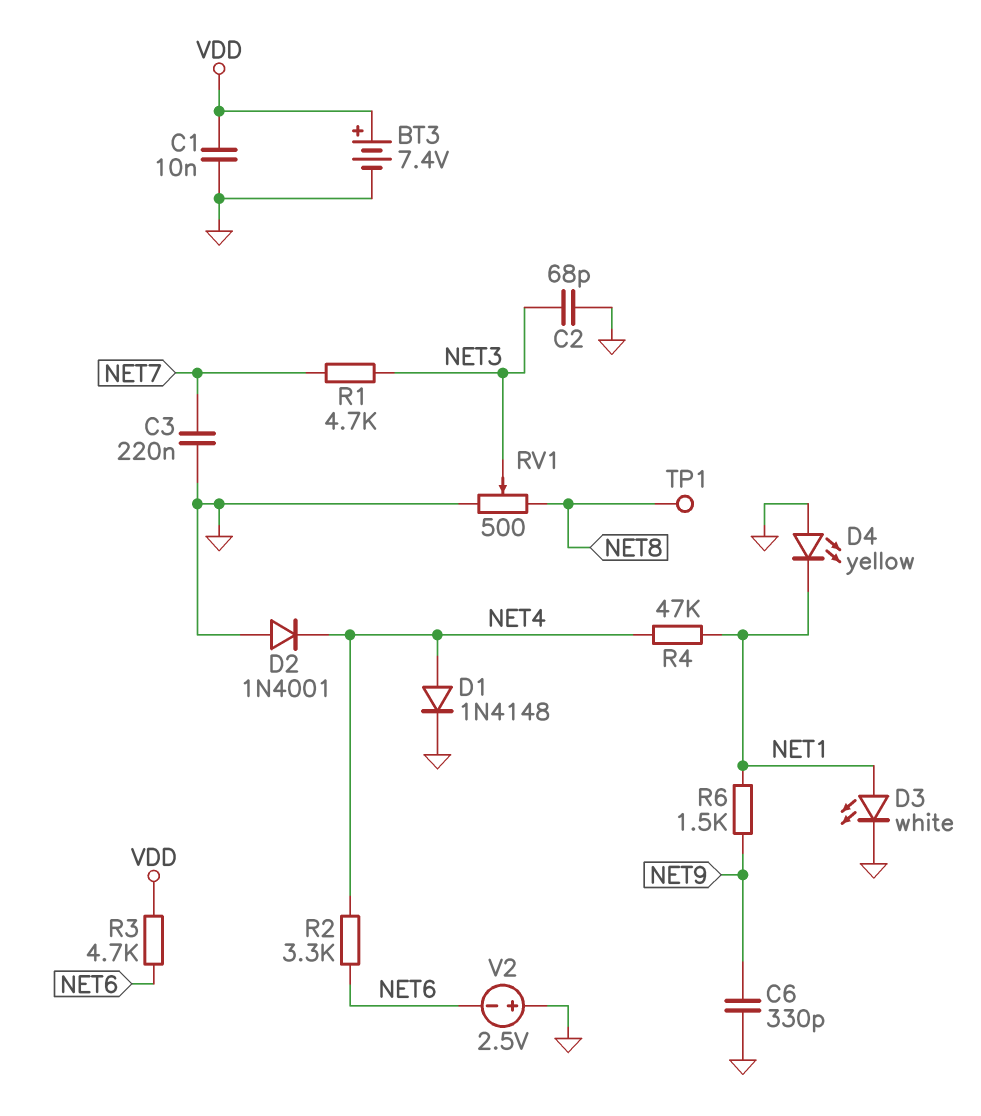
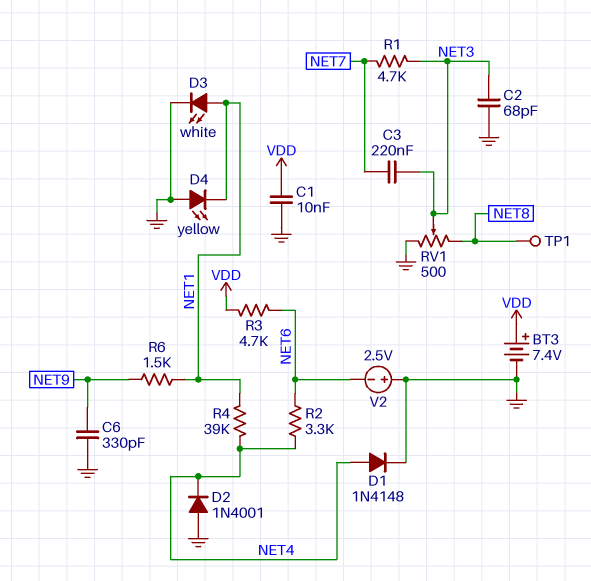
C3: 220nF (GND, NET7) -> 220nF (NET3, NET7)
R4: 47k (NET1, NET4) -> 39k (NET1, NET4)

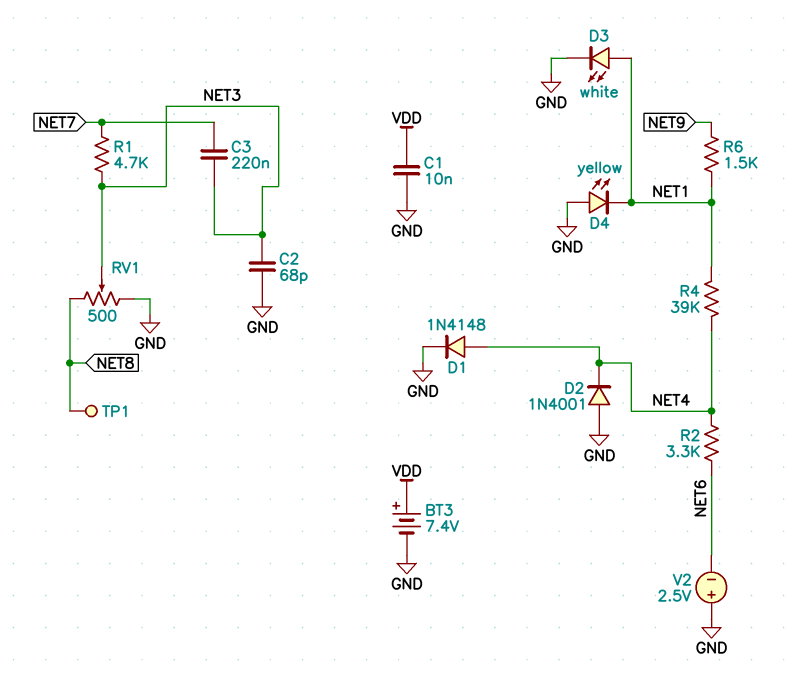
C6: 330pF (GND, NET9) -> none
R3: 4.7k (NET6, VDD) -> none

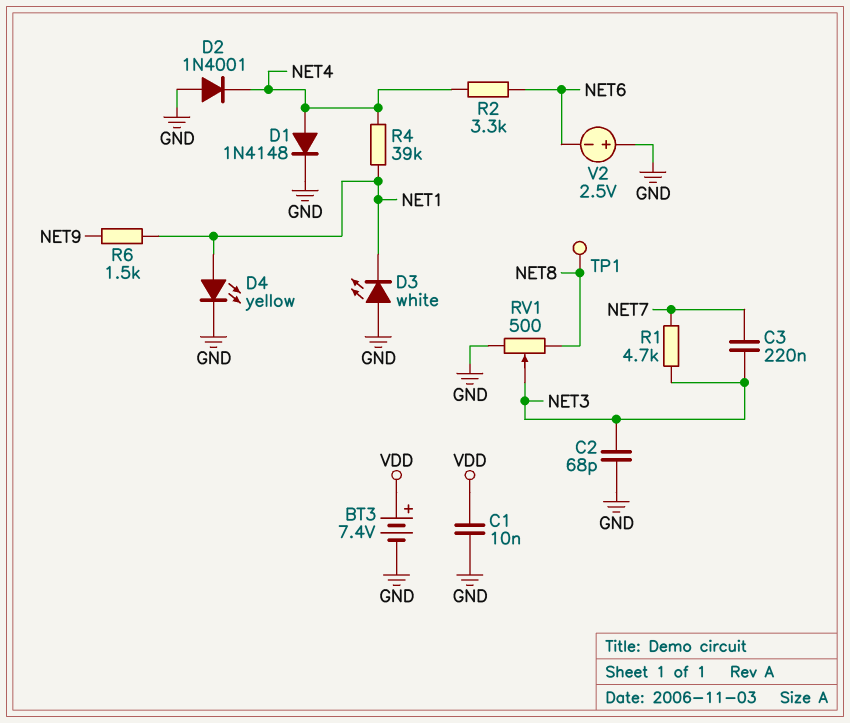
D3: LED white (A NET1, K GND) -> LED white (A GND, K NET1)
D4: LED yellow (A GND, K NET1) -> LED yellow (A NET1, K GND)

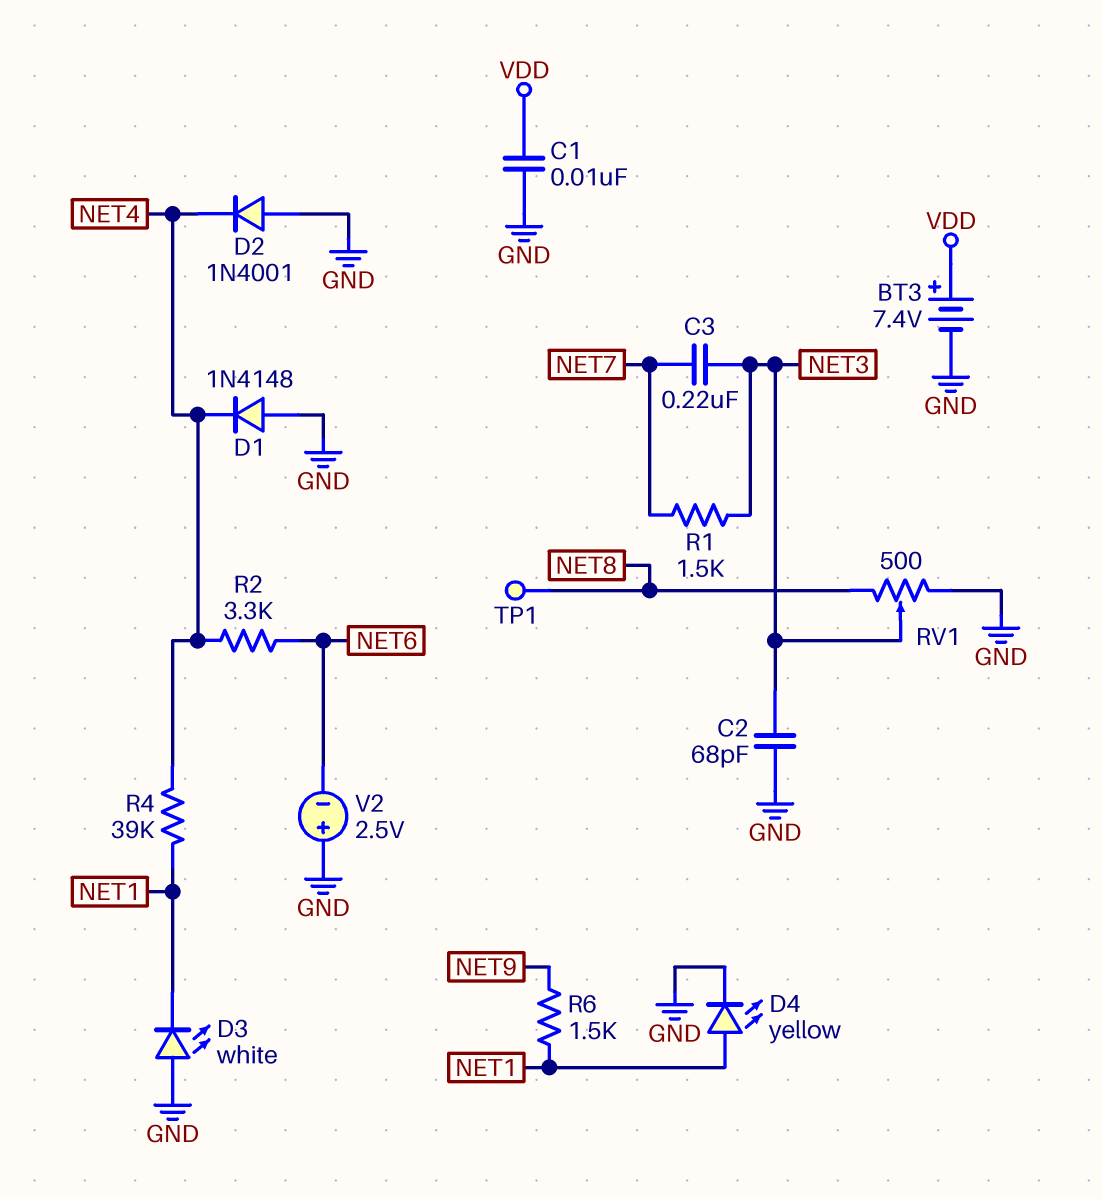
D1: diode 1N4148 (A NET4, K GND) -> diode 1N4148 (A GND, K NET4)
R1: 4.7k (NET3, NET7) -> 1.5k (NET3, NET7)

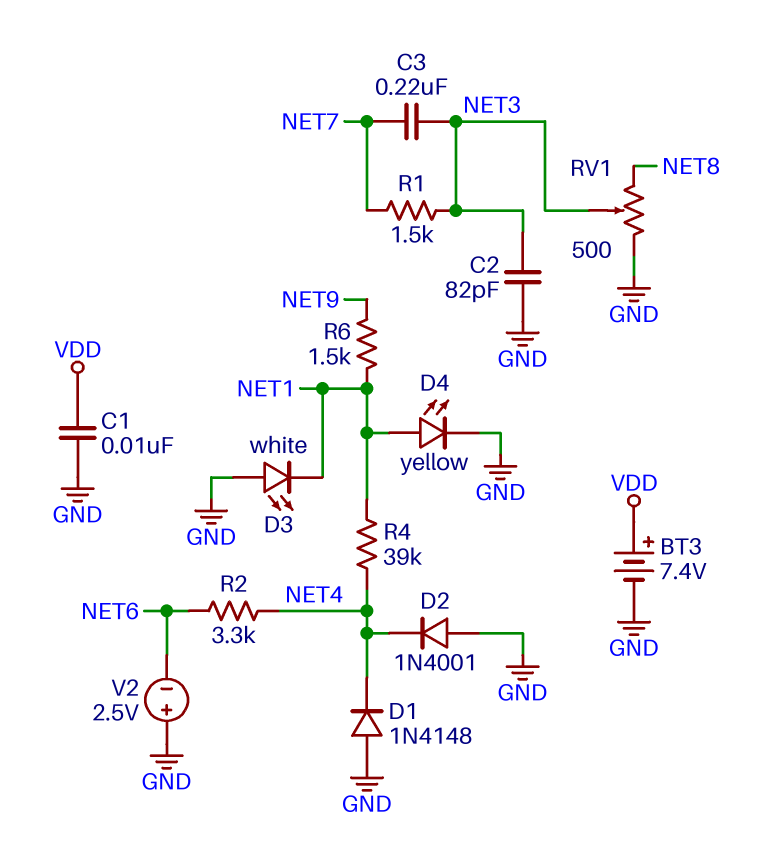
C2: 68pF (GND, NET3) -> 82pF (GND, NET3)
TP1: test point (NET8) -> none

